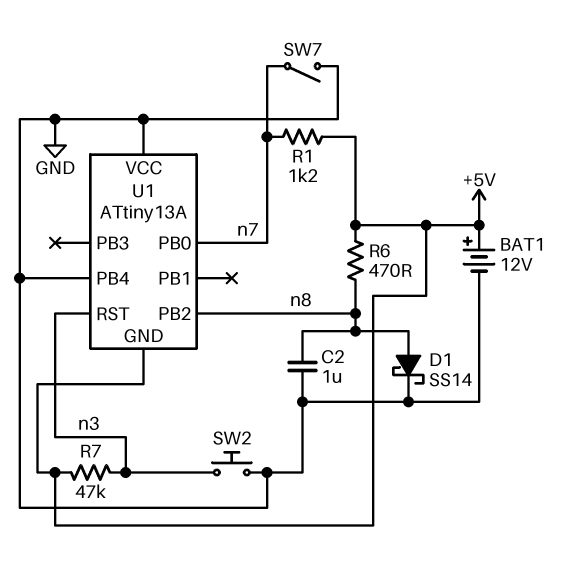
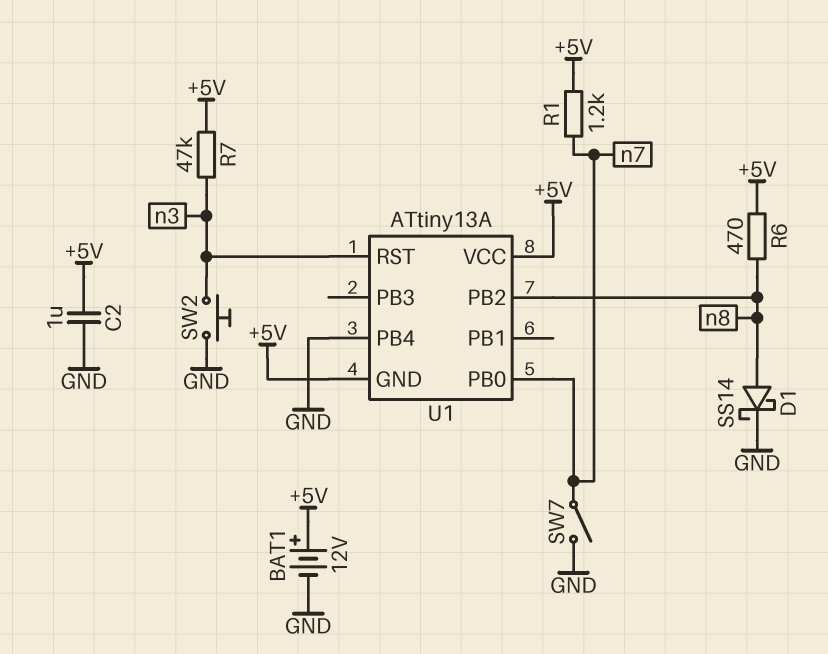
C2: 1uF (GND, n8) -> 1uF (+5V, GND)
U1 pin VCC: GND -> +5V

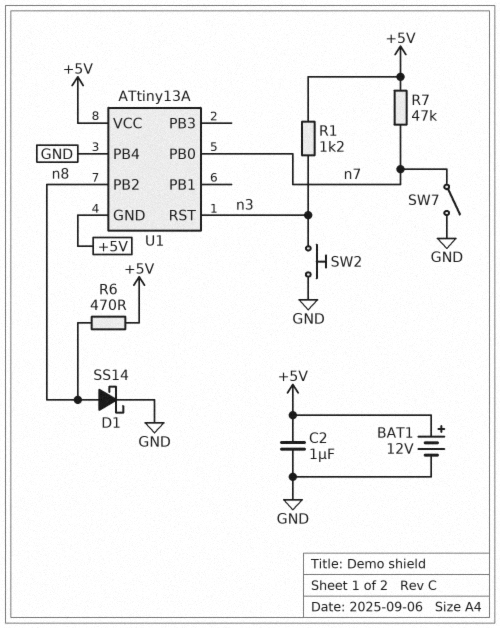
R1: 1.2k (+5V, n7) -> 1.2k (+5V, n3)
R7: 47k (+5V, n3) -> 47k (+5V, n7)

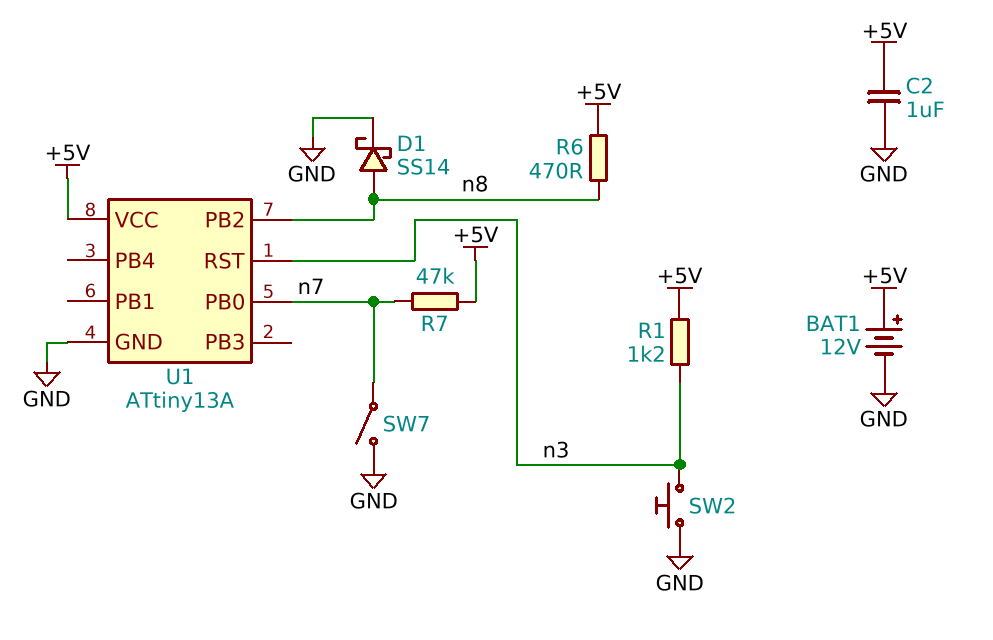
U1 pin GND: +5V -> GND
U1 pin PB4: GND -> none

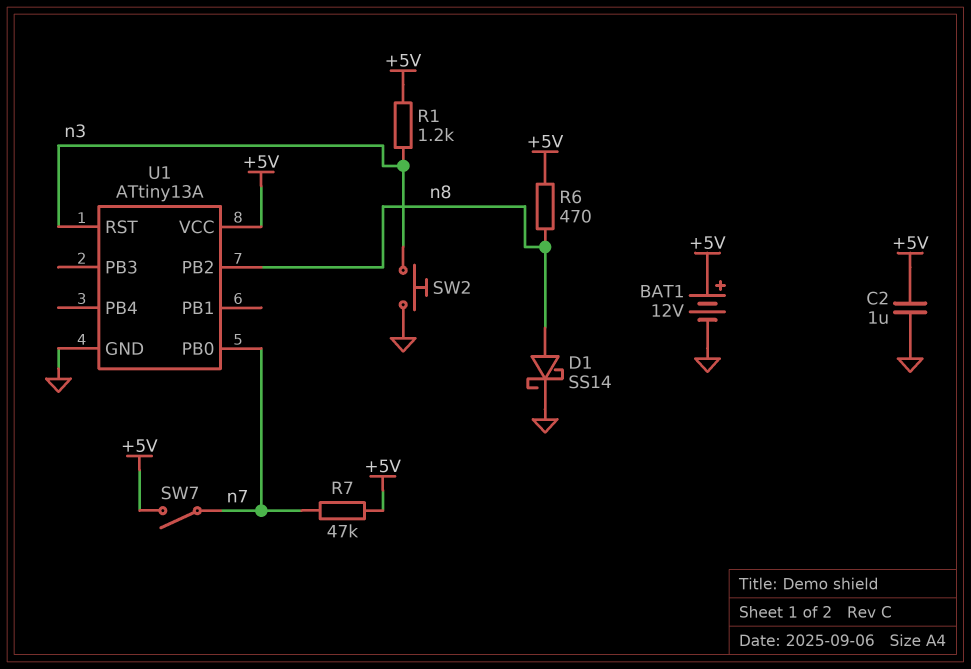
SW7: switch (GND, n7) -> switch (+5V, n7)

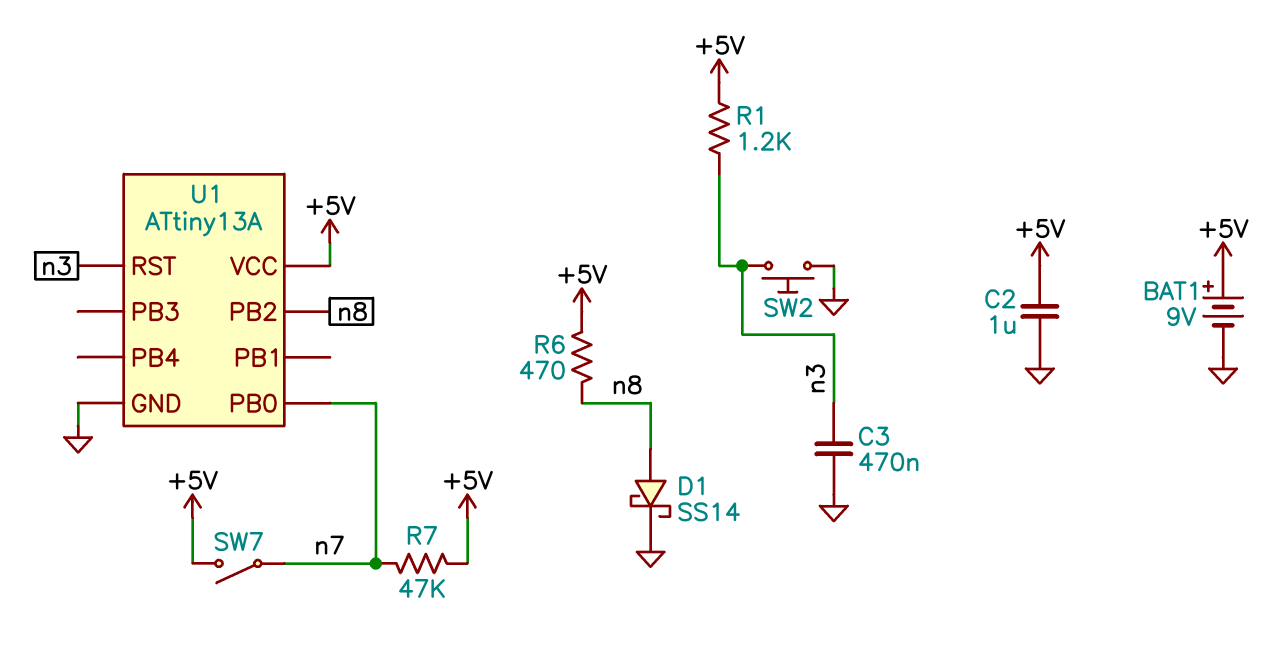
BAT1: 12V (plus +5V, minus GND) -> 9V (plus +5V, minus GND)
C3: none -> 470nF (GND, n3)

